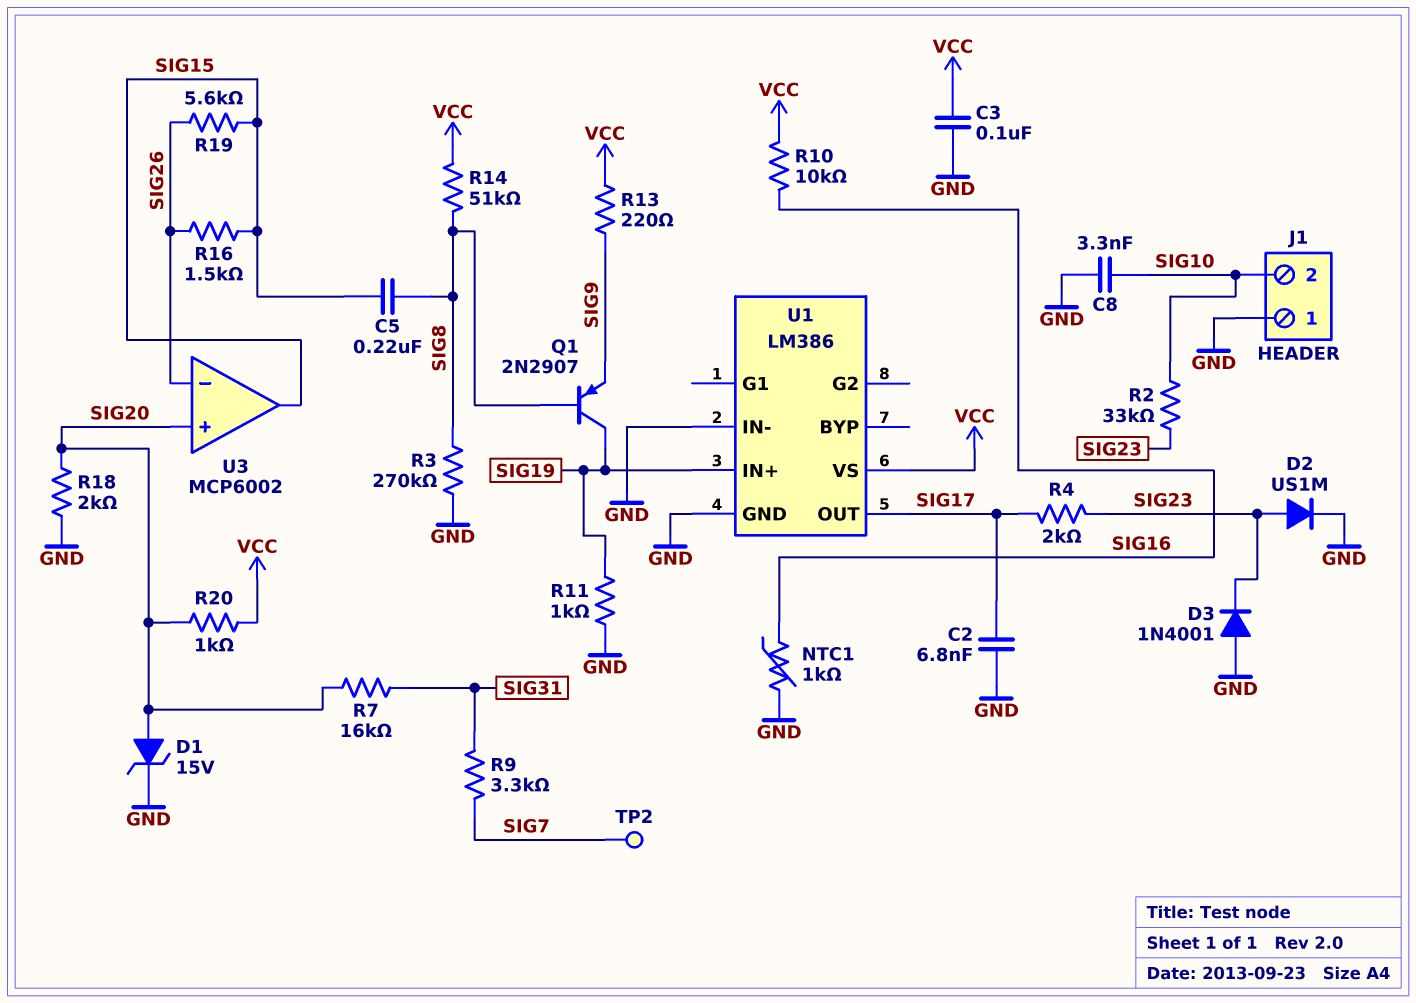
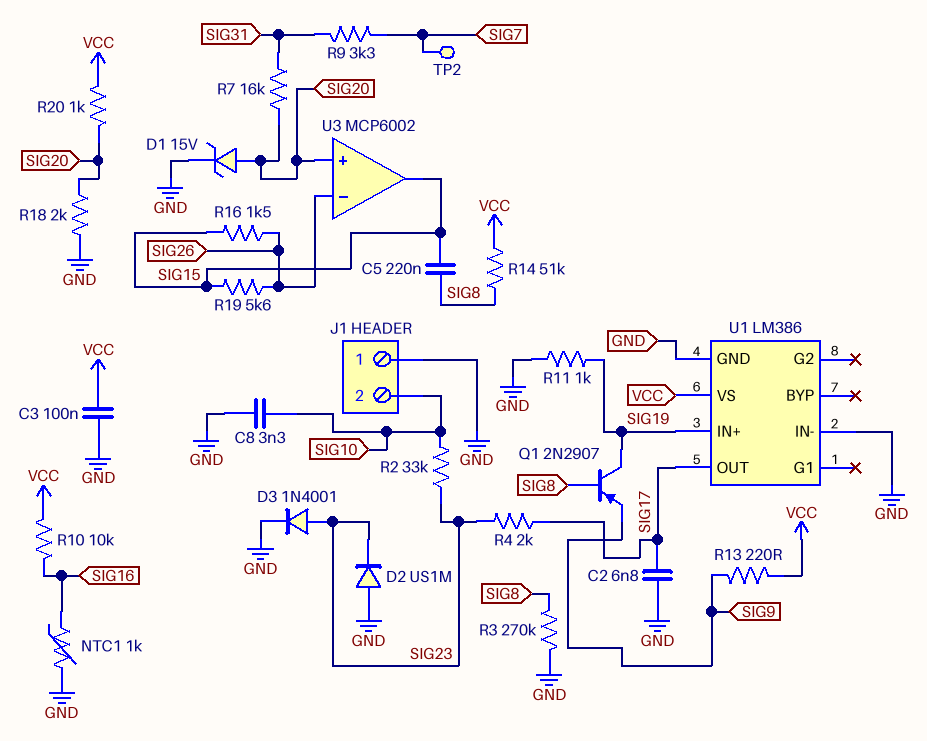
D2: diode US1M (A SIG23, K GND) -> diode US1M (A GND, K SIG23)
D3: diode 1N4001 (A GND, K SIG23) -> diode 1N4001 (A SIG23, K GND)

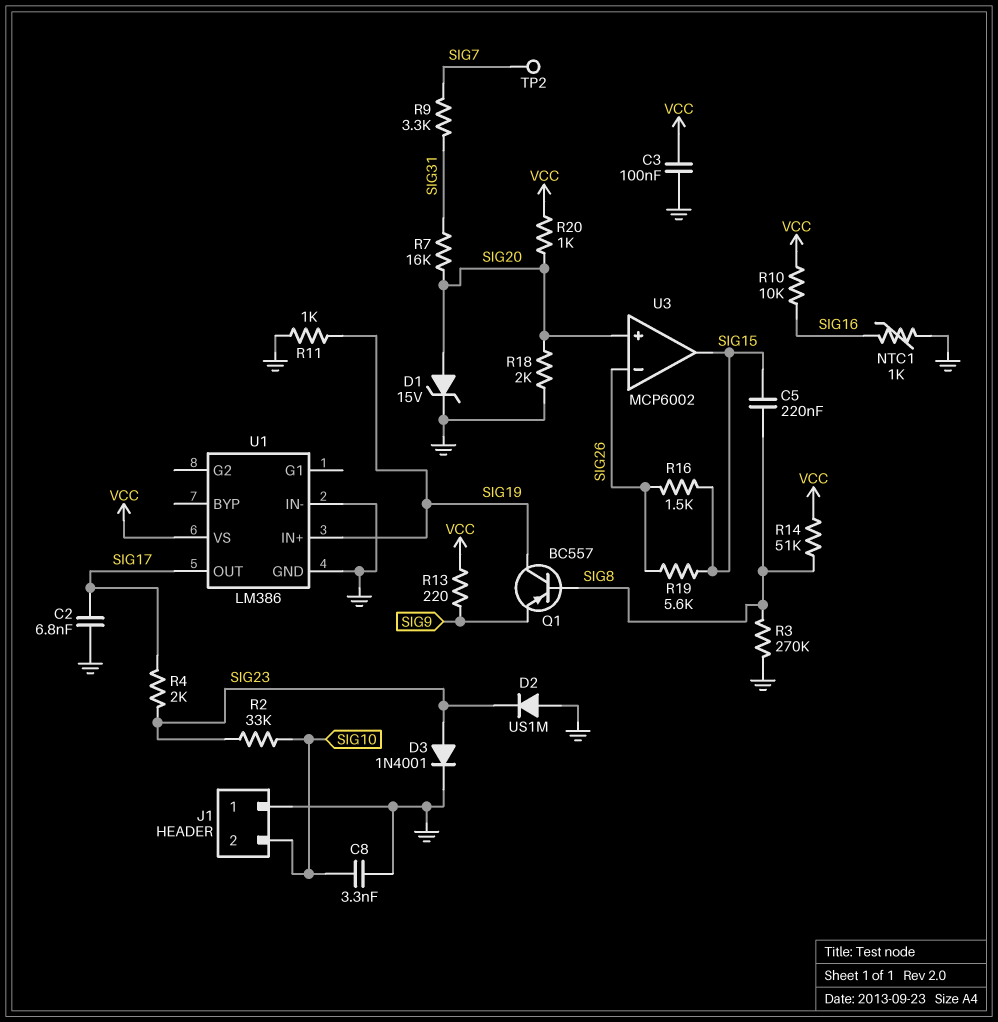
Q1: PNP 2N2907 (B SIG8, C SIG19, E SIG9) -> PNP BC557 (B SIG8, C SIG19, E SIG9)

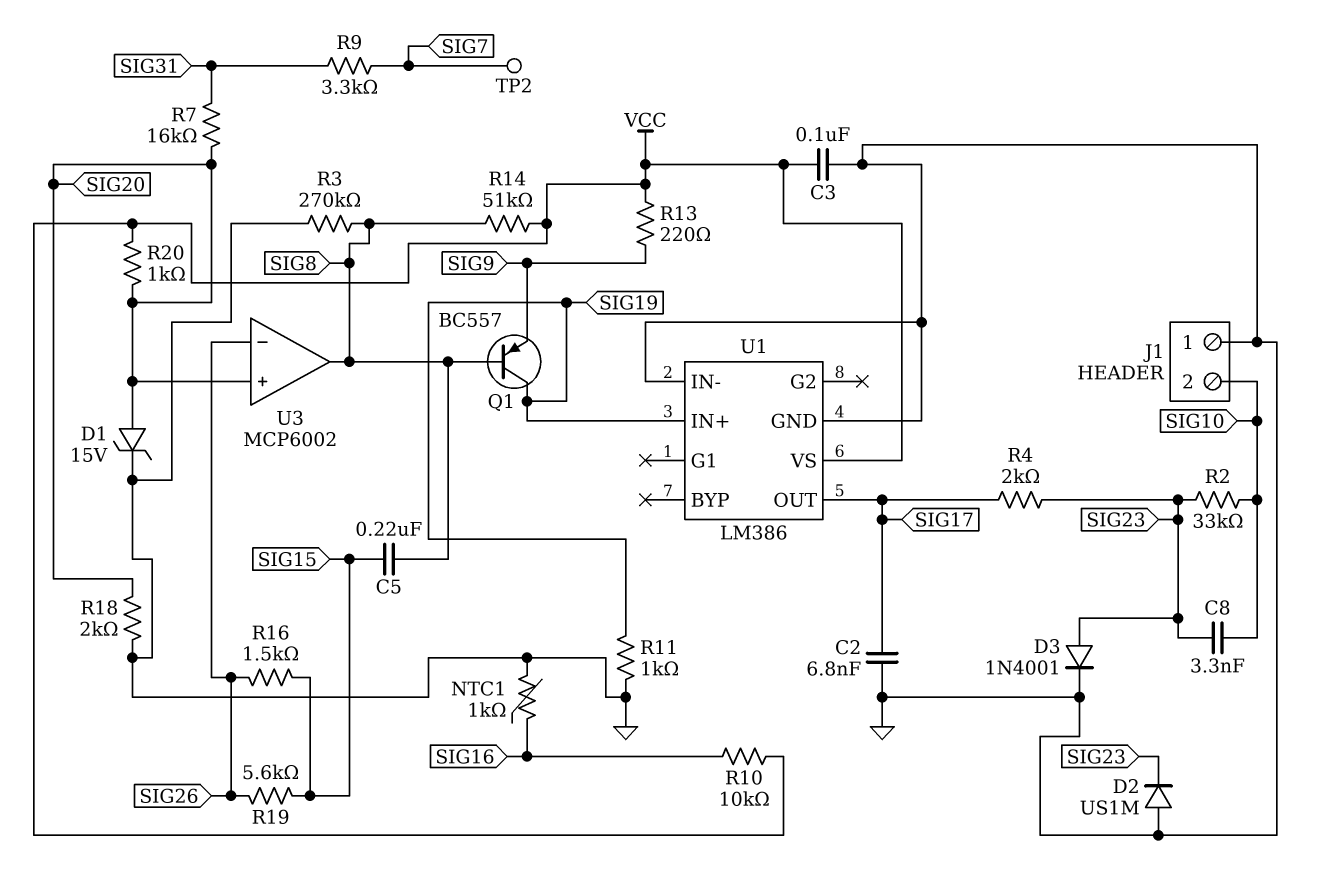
C8: 3.3nF (GND, SIG10) -> 3.3nF (SIG10, SIG23)
U3 pin out: SIG15 -> SIG8

